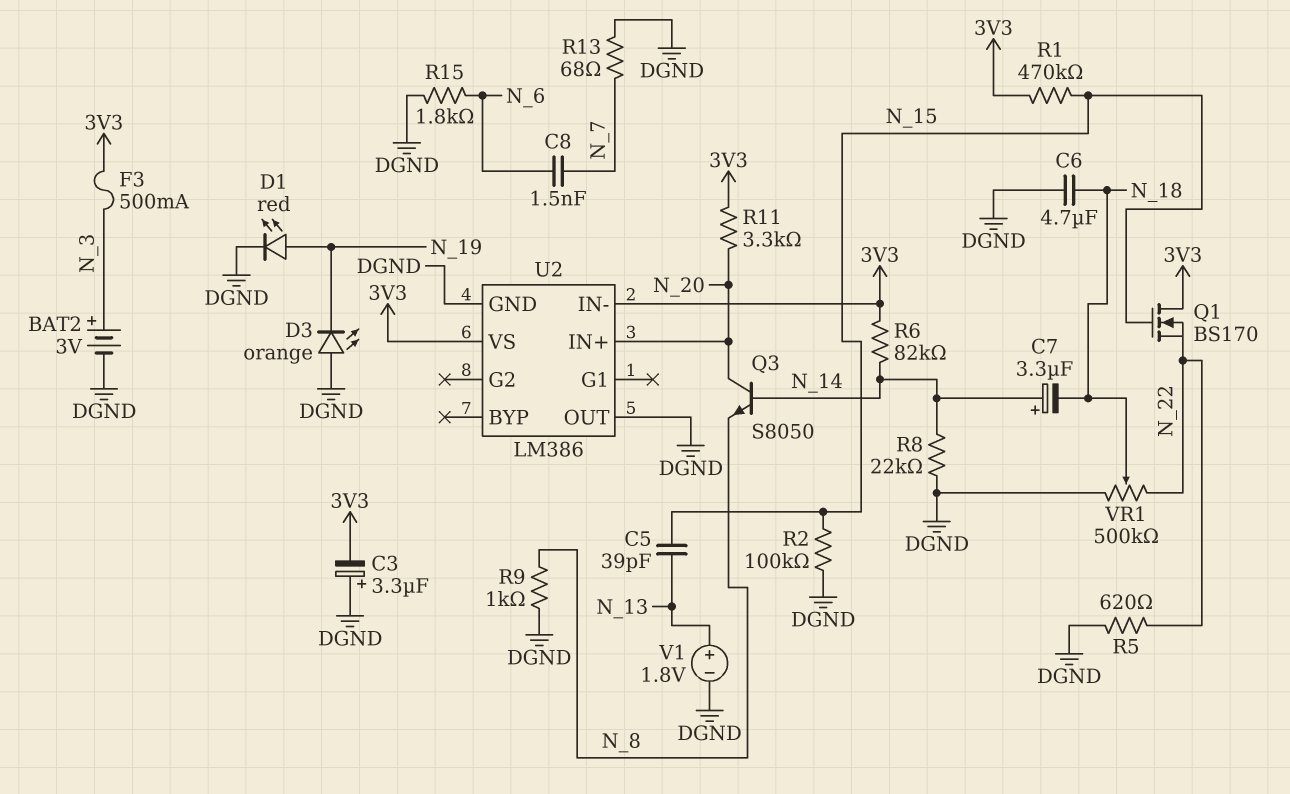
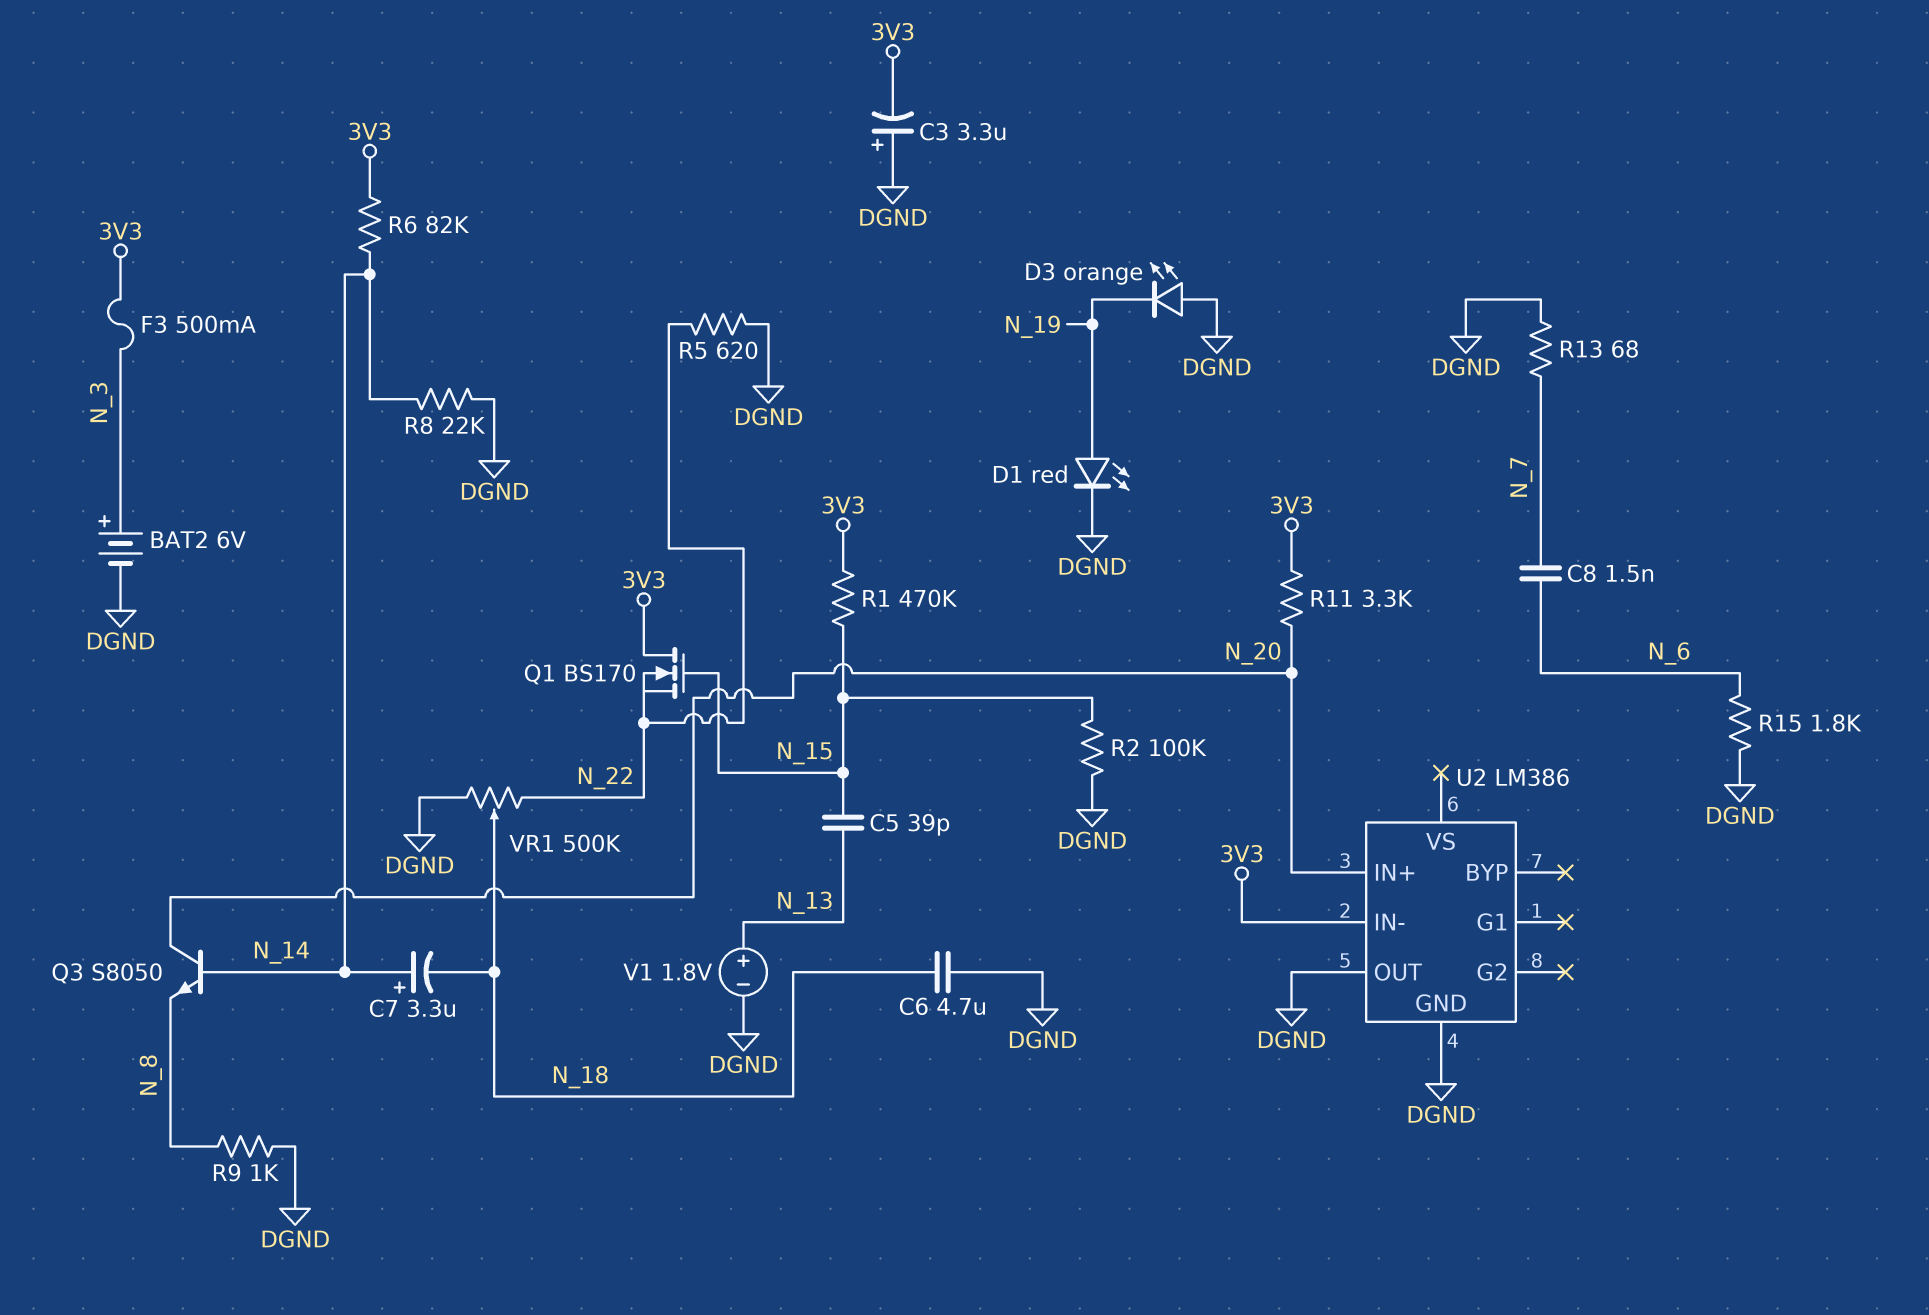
BAT2: 3V (plus N_3, minus DGND) -> 6V (plus N_3, minus DGND)
U2 pin VS: 3V3 -> none

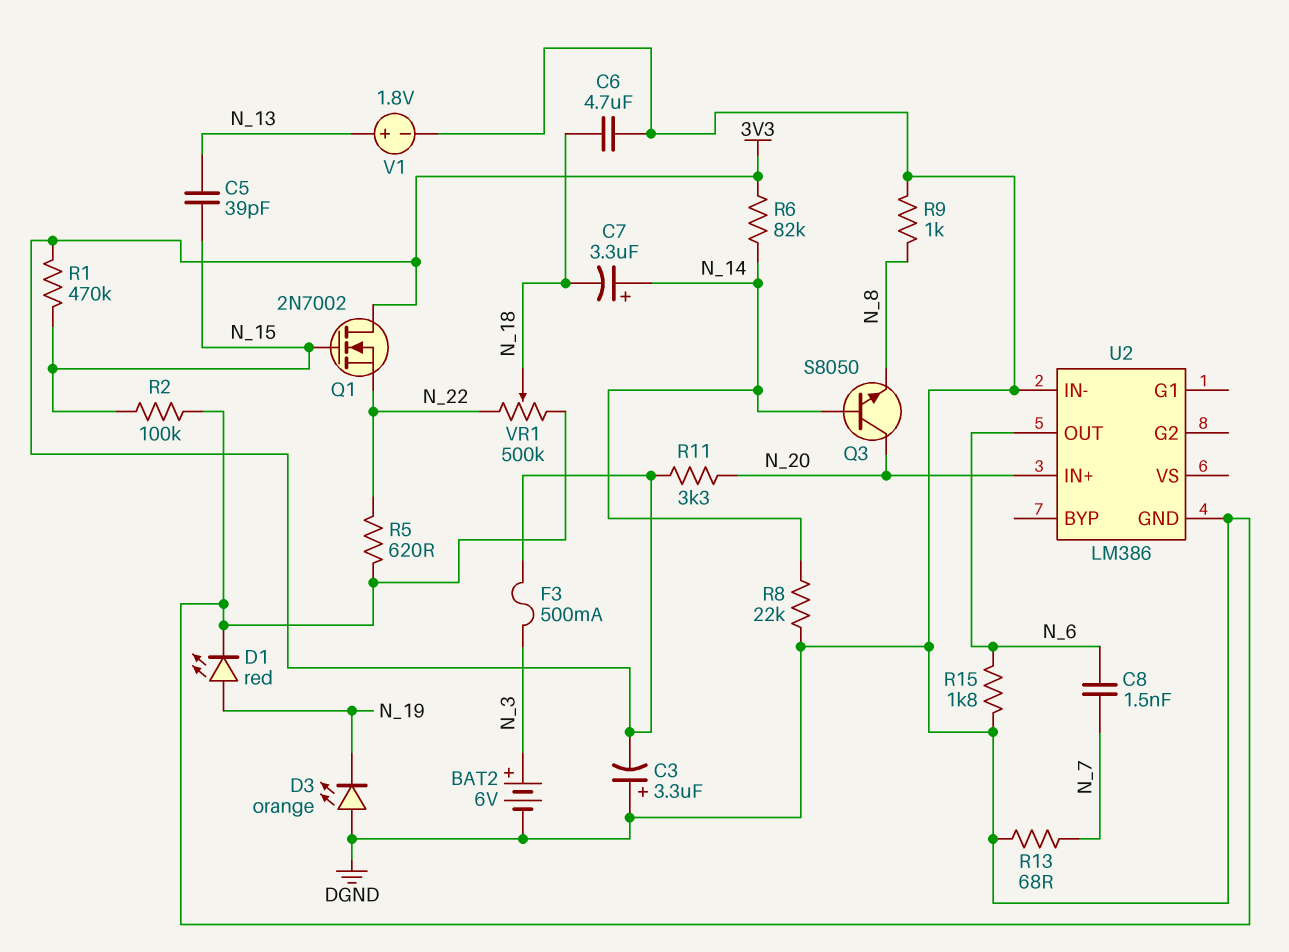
Q1: NMOS BS170 (G N_15, D 3V3, S N_22) -> NMOS 2N7002 (G N_15, D 3V3, S N_22)
U2 pin IN-: 3V3 -> DGND
U2 pin OUT: DGND -> N_6

